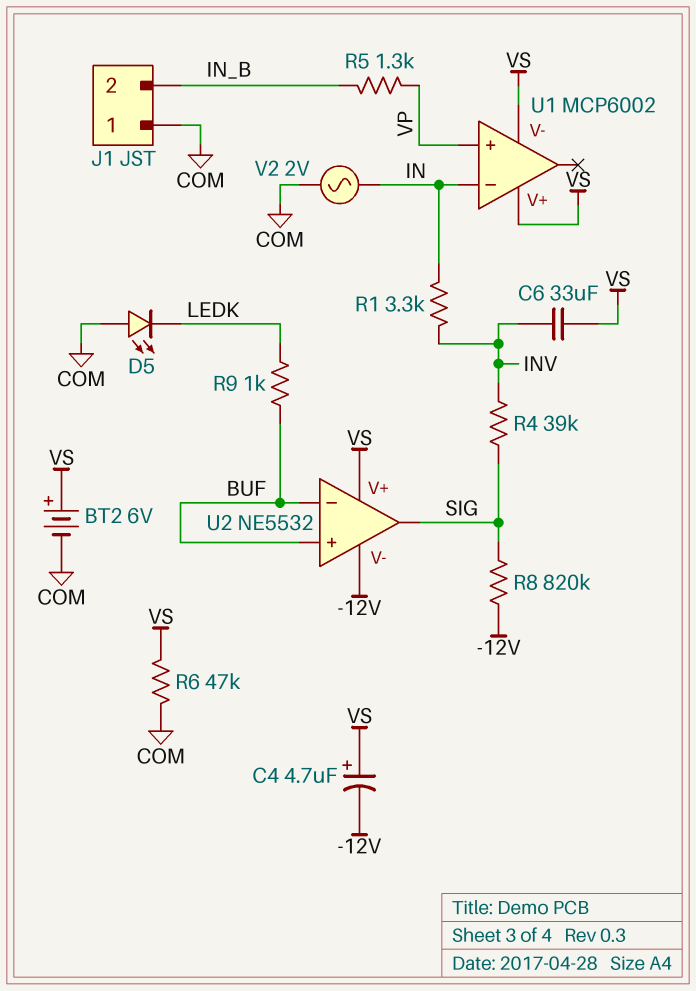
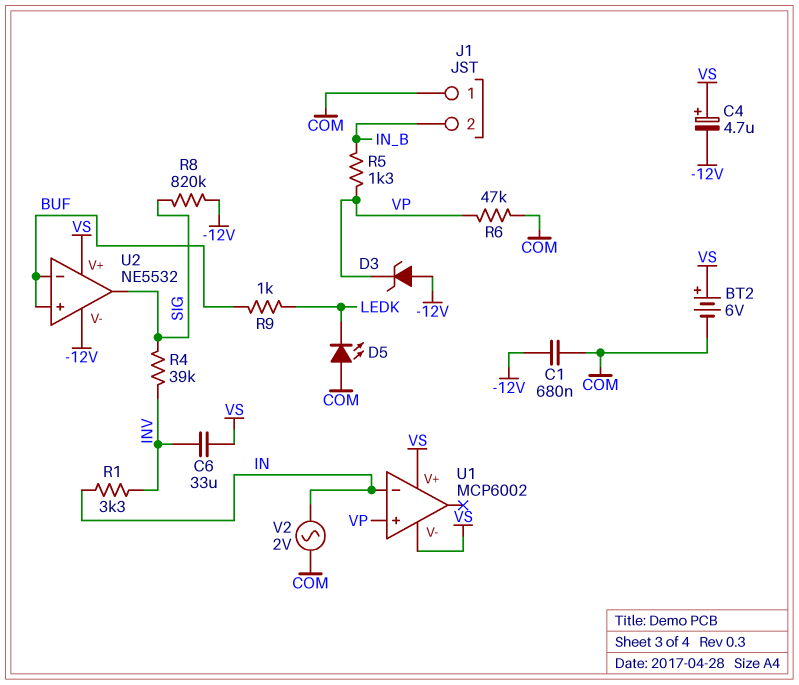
C1: none -> 680nF (-12V, COM)
D3: none -> zener (A -12V, K VP)
R6: 47k (COM, VS) -> 47k (COM, VP)

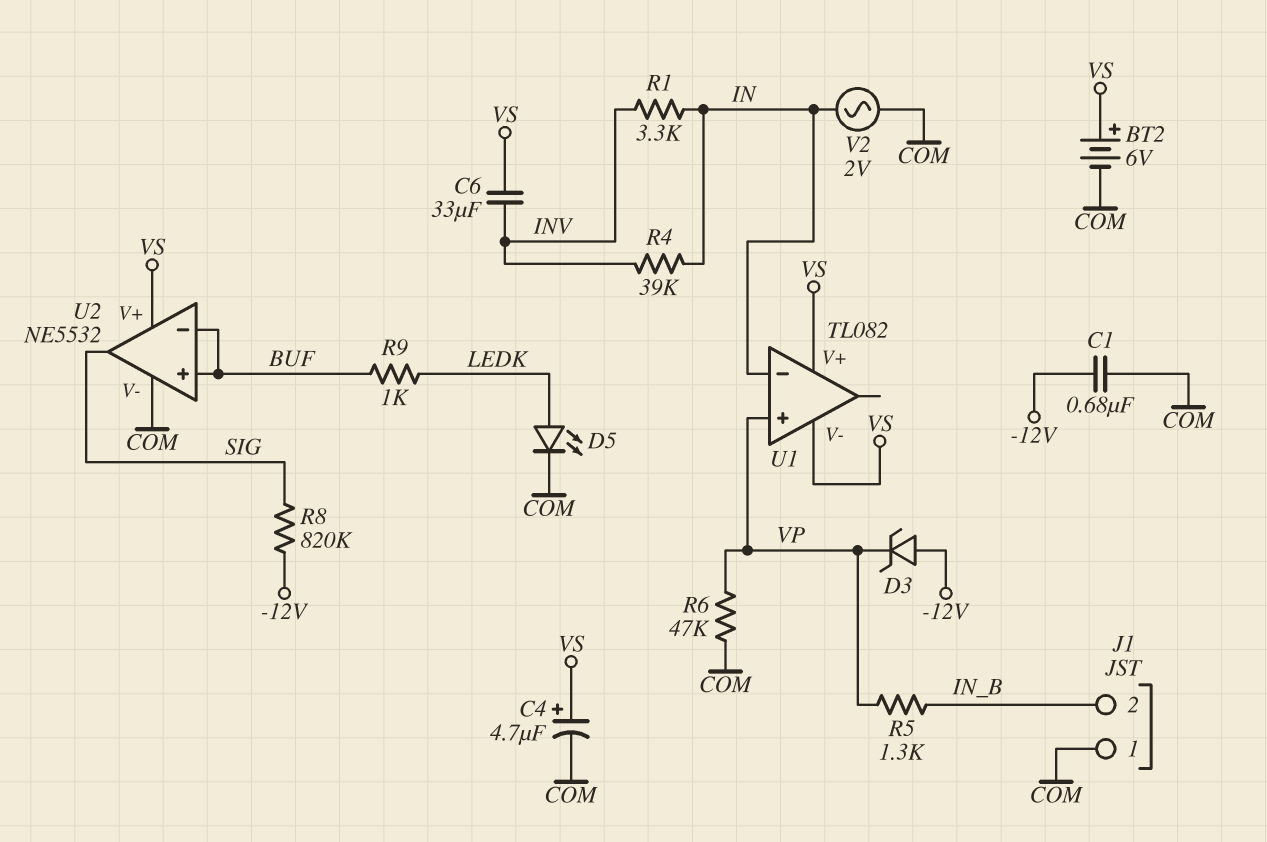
C4: 4.7uF (plus VS, minus -12V) -> 4.7uF (plus VS, minus COM)
D5: LED (A COM, K LEDK) -> LED (A LEDK, K COM)
R4: 39k (INV, SIG) -> 39k (IN, INV)
U1: MCP6002 -> TL082
U2 pin V-: -12V -> COM

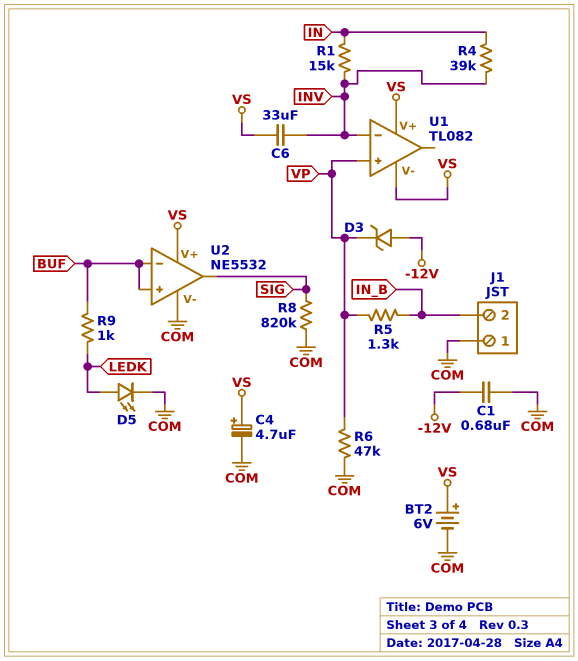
R1: 3.3k (IN, INV) -> 15k (IN, INV)
R8: 820k (-12V, SIG) -> 820k (COM, SIG)
U1 pin in-: IN -> INV
V2: AC 2V (COM, IN) -> none

